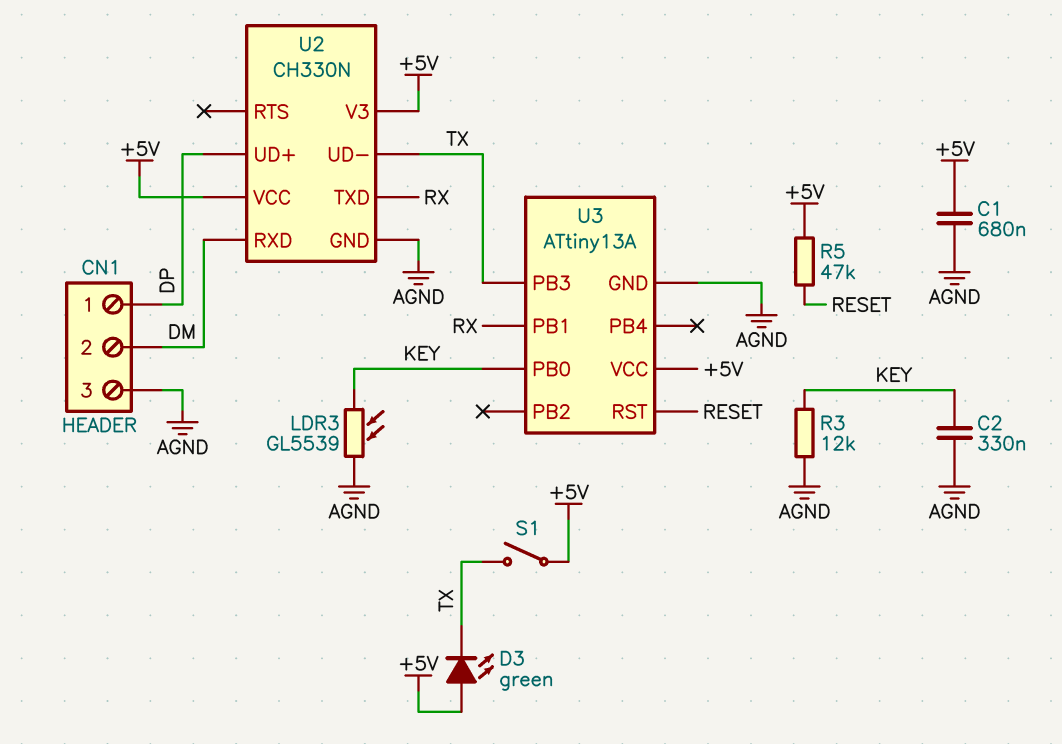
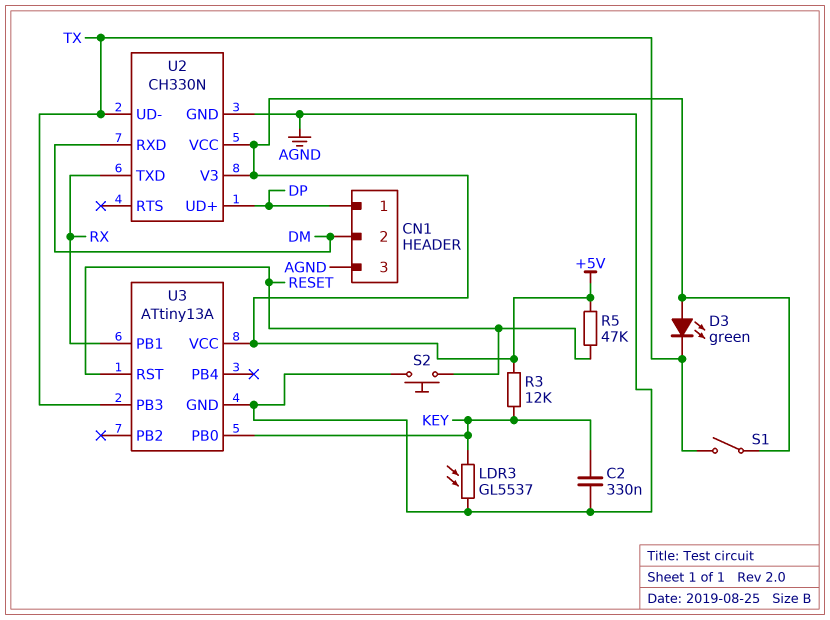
C1: 680nF (+5V, AGND) -> none
LDR3: GL5539 (AGND, KEY) -> GL5537 (AGND, KEY)
R3: 12k (AGND, KEY) -> 12k (+5V, KEY)
S2: none -> button (AGND, RESET)

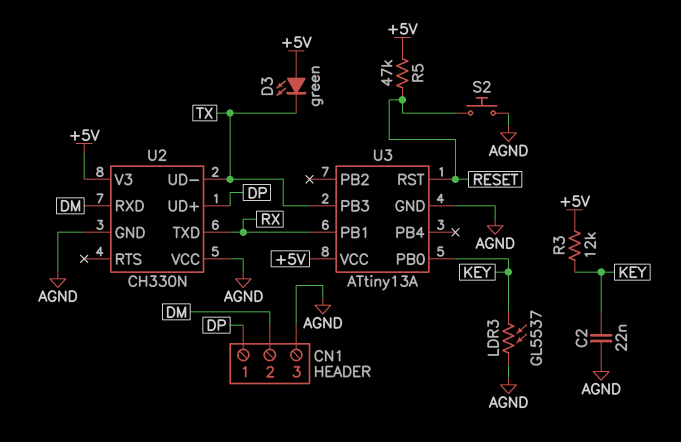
C2: 330nF (AGND, KEY) -> 22nF (AGND, KEY)
S1: switch (+5V, TX) -> none
U2 pin VCC: +5V -> AGND

